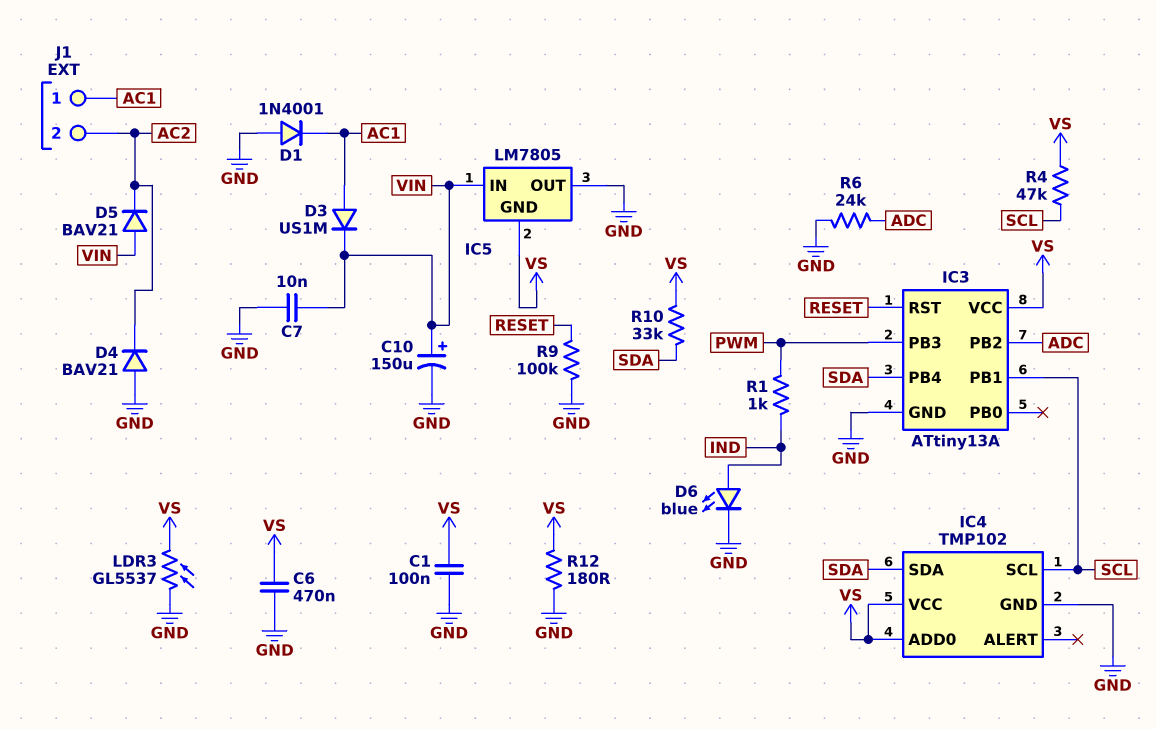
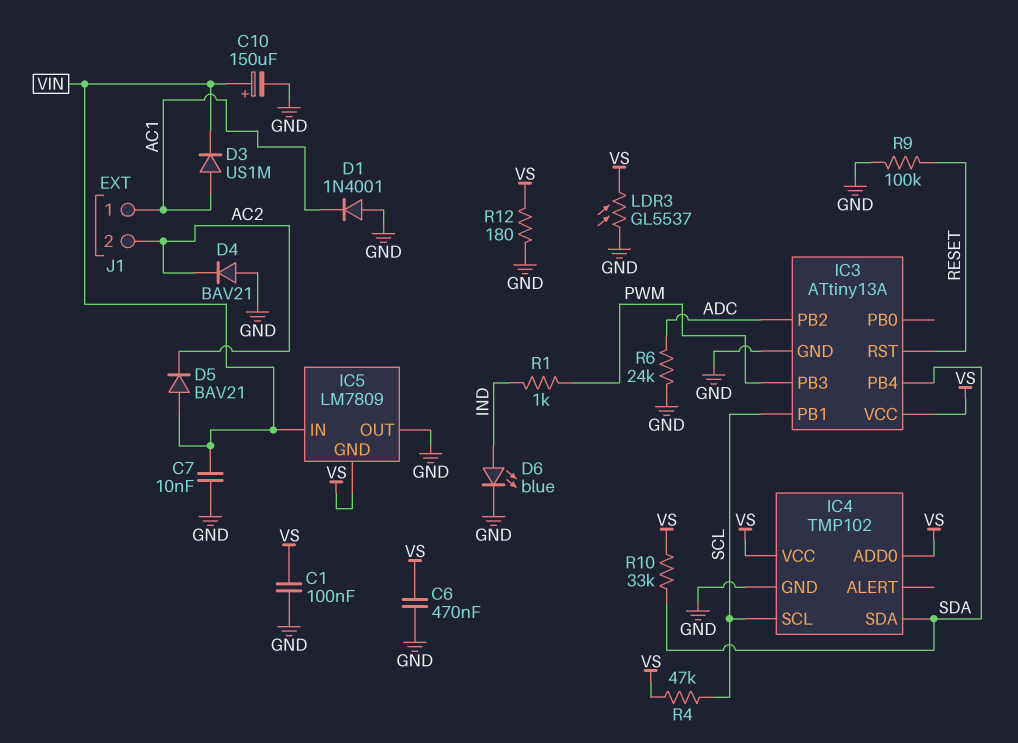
IC5: LM7805 -> LM7809

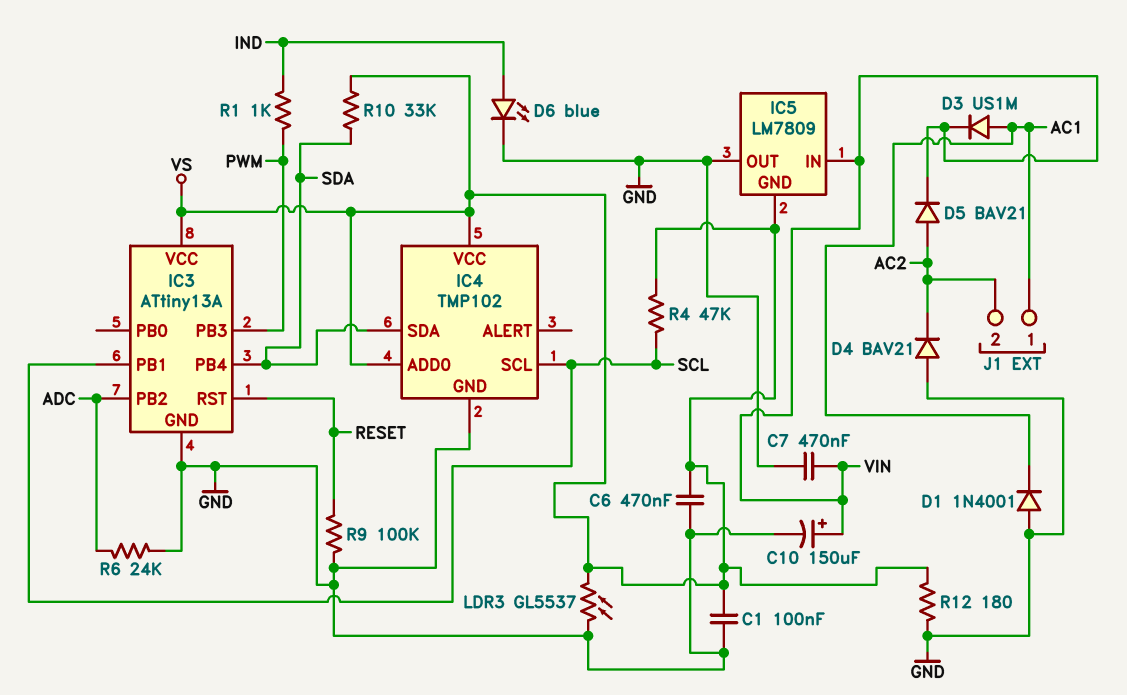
C7: 10nF (GND, VIN) -> 470nF (GND, VIN)
D5: diode BAV21 (A VIN, K AC2) -> diode BAV21 (A AC2, K VIN)

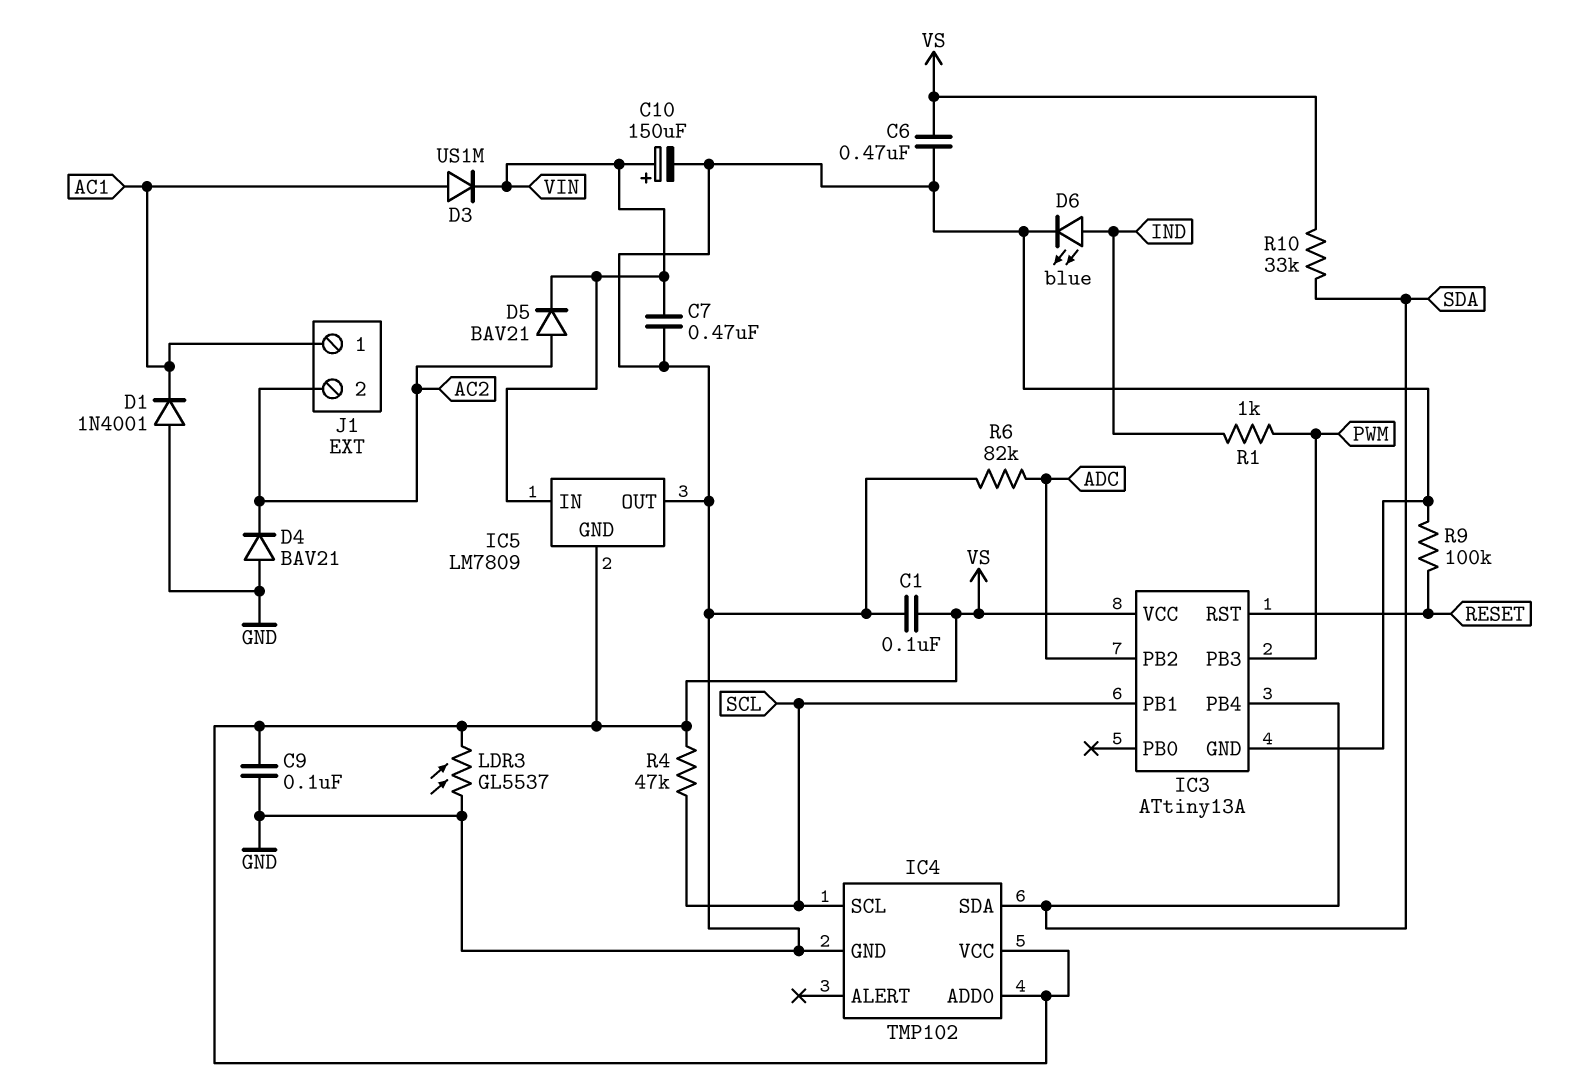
C9: none -> 100nF (GND, VS)
R6: 24k (ADC, GND) -> 82k (ADC, GND)
R12: 180 (GND, VS) -> none

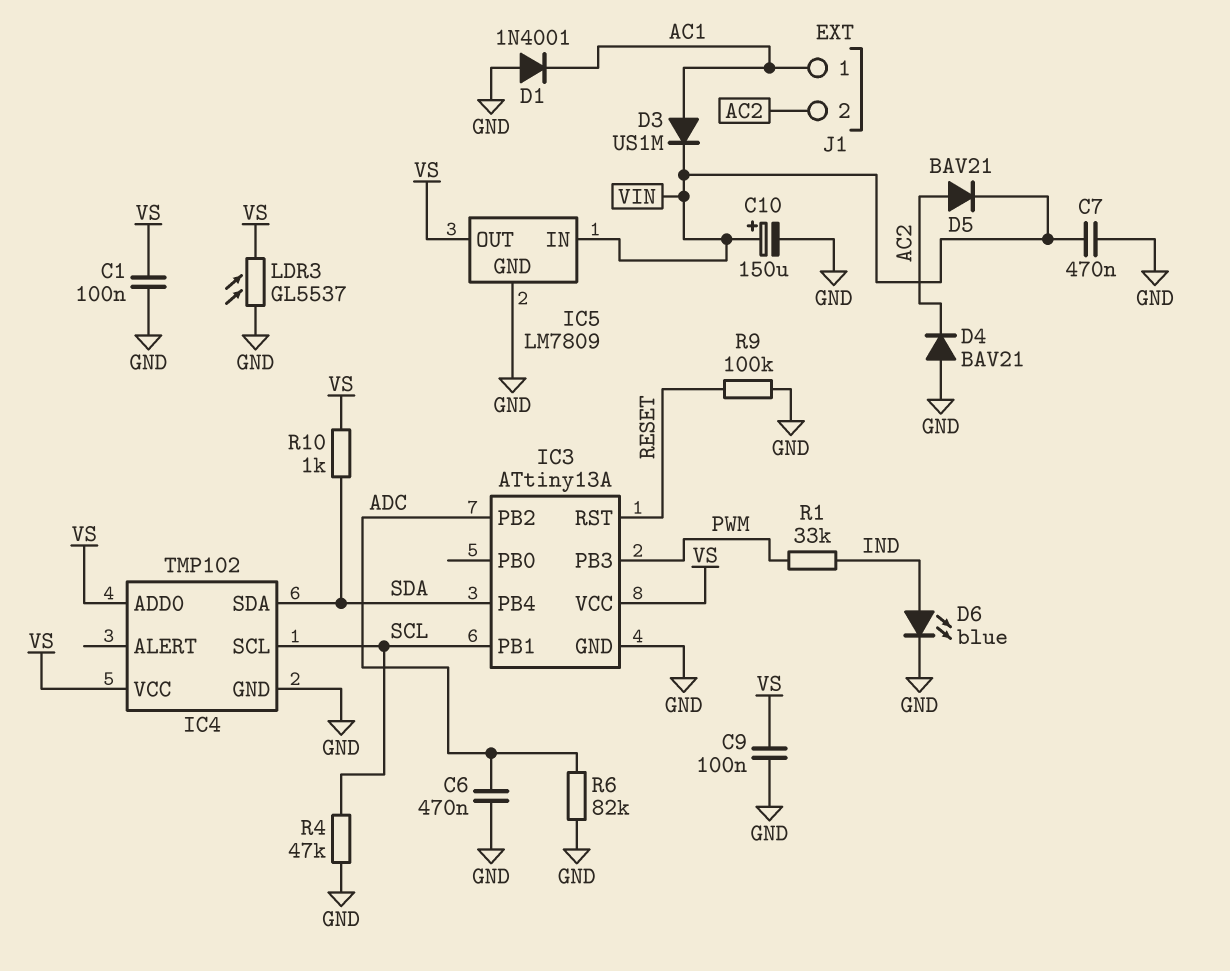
C6: 470nF (GND, VS) -> 470nF (ADC, GND)
IC5 pin GND: VS -> GND
IC5 pin OUT: GND -> VS
R1: 1k (IND, PWM) -> 33k (IND, PWM)
R4: 47k (SCL, VS) -> 47k (GND, SCL)
R10: 33k (SDA, VS) -> 1k (SDA, VS)

